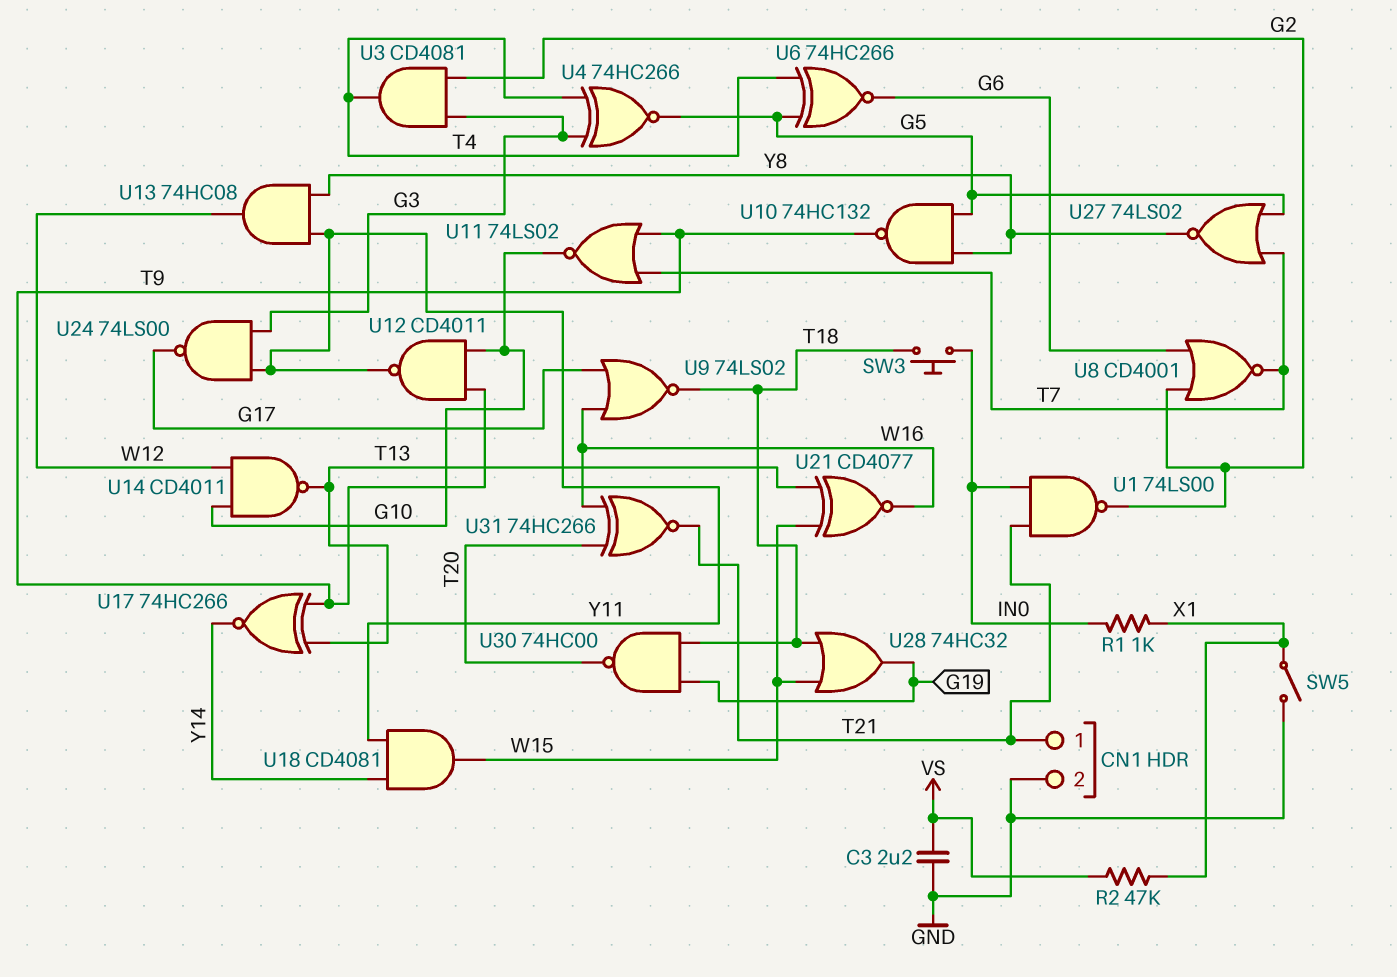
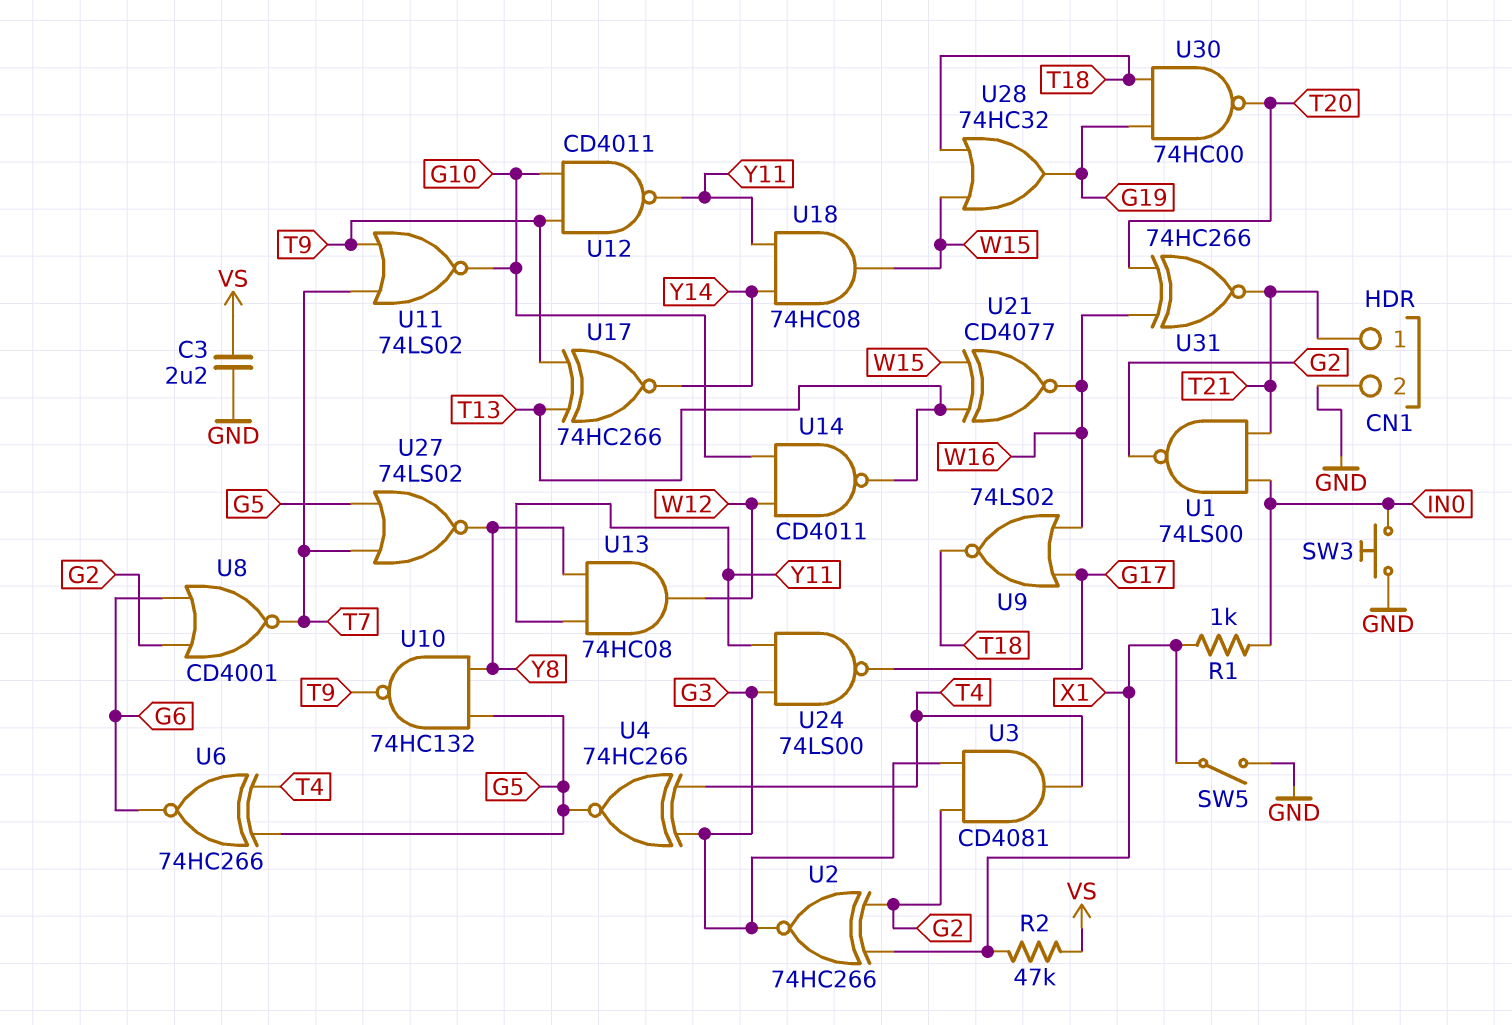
SW3: button (IN0, T18) -> button (GND, IN0)
U2: none -> XNOR 74HC266 (in G2, in X1, out G3)
U18: AND CD4081 (in Y11, in Y14, out W15) -> AND 74HC08 (in Y11, in Y14, out W15)

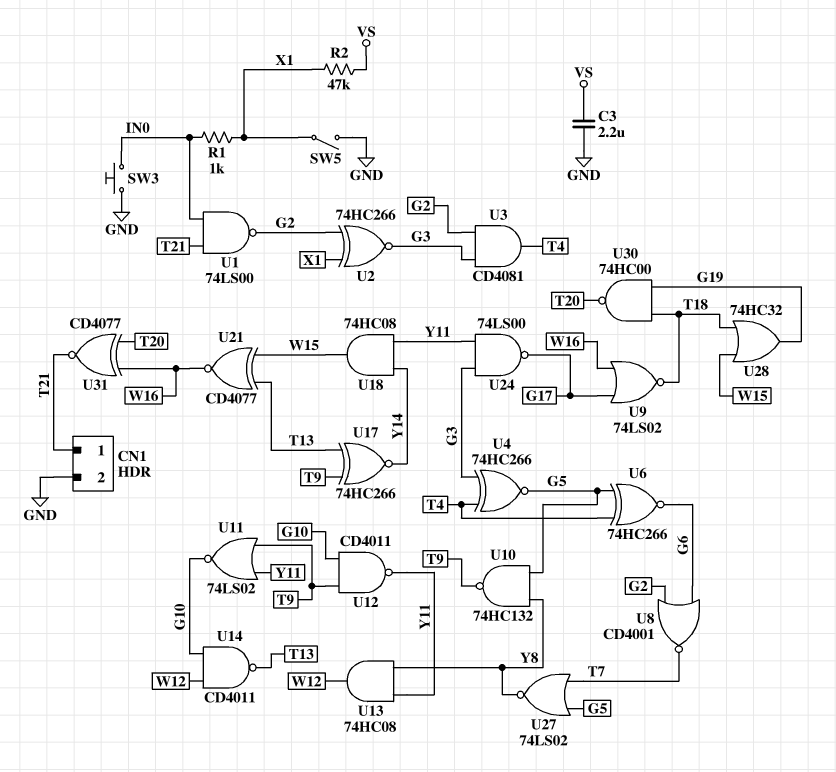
U11: NOR 74LS02 (in T7, in T9, out G10) -> NOR 74LS02 (in T9, in Y11, out G10)
U31: XNOR 74HC266 (in T20, in W16, out T21) -> XNOR CD4077 (in T20, in W16, out T21)

